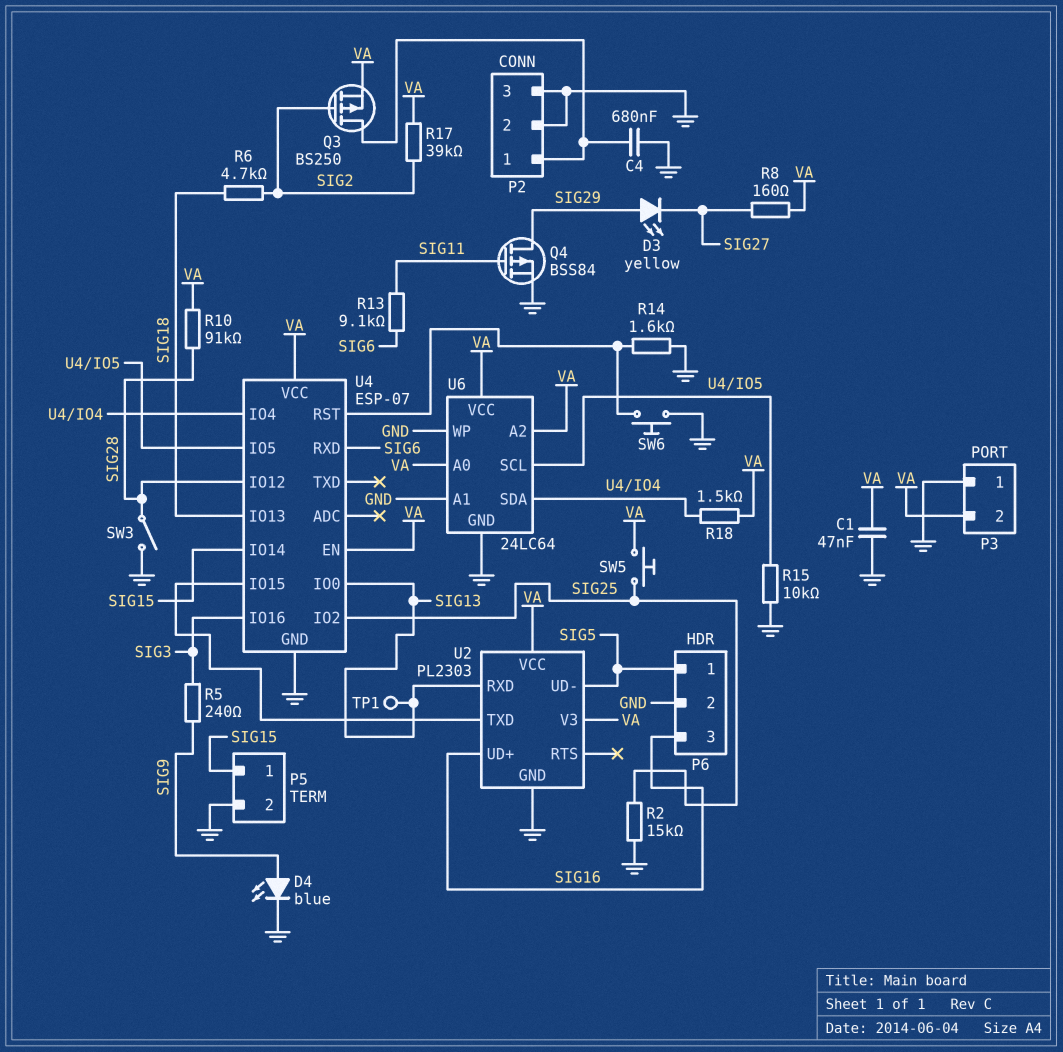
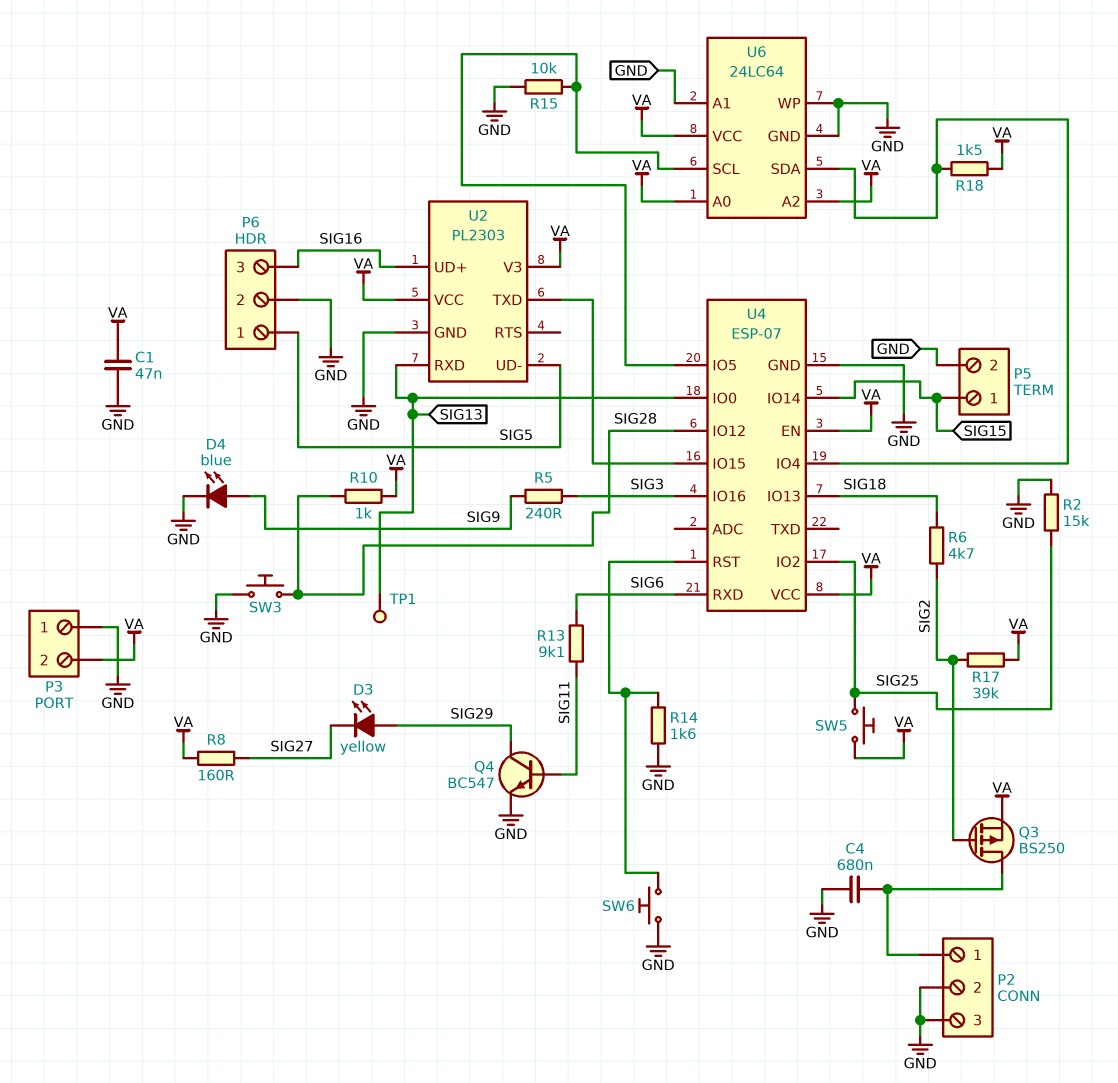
Q4: PMOS BSS84 (G SIG11, D SIG29, S GND) -> NPN BC547 (B SIG11, C SIG29, E GND)
R10: 91k (SIG28, VA) -> 1k (SIG28, VA)
SW3: switch (GND, SIG28) -> button (GND, SIG28)

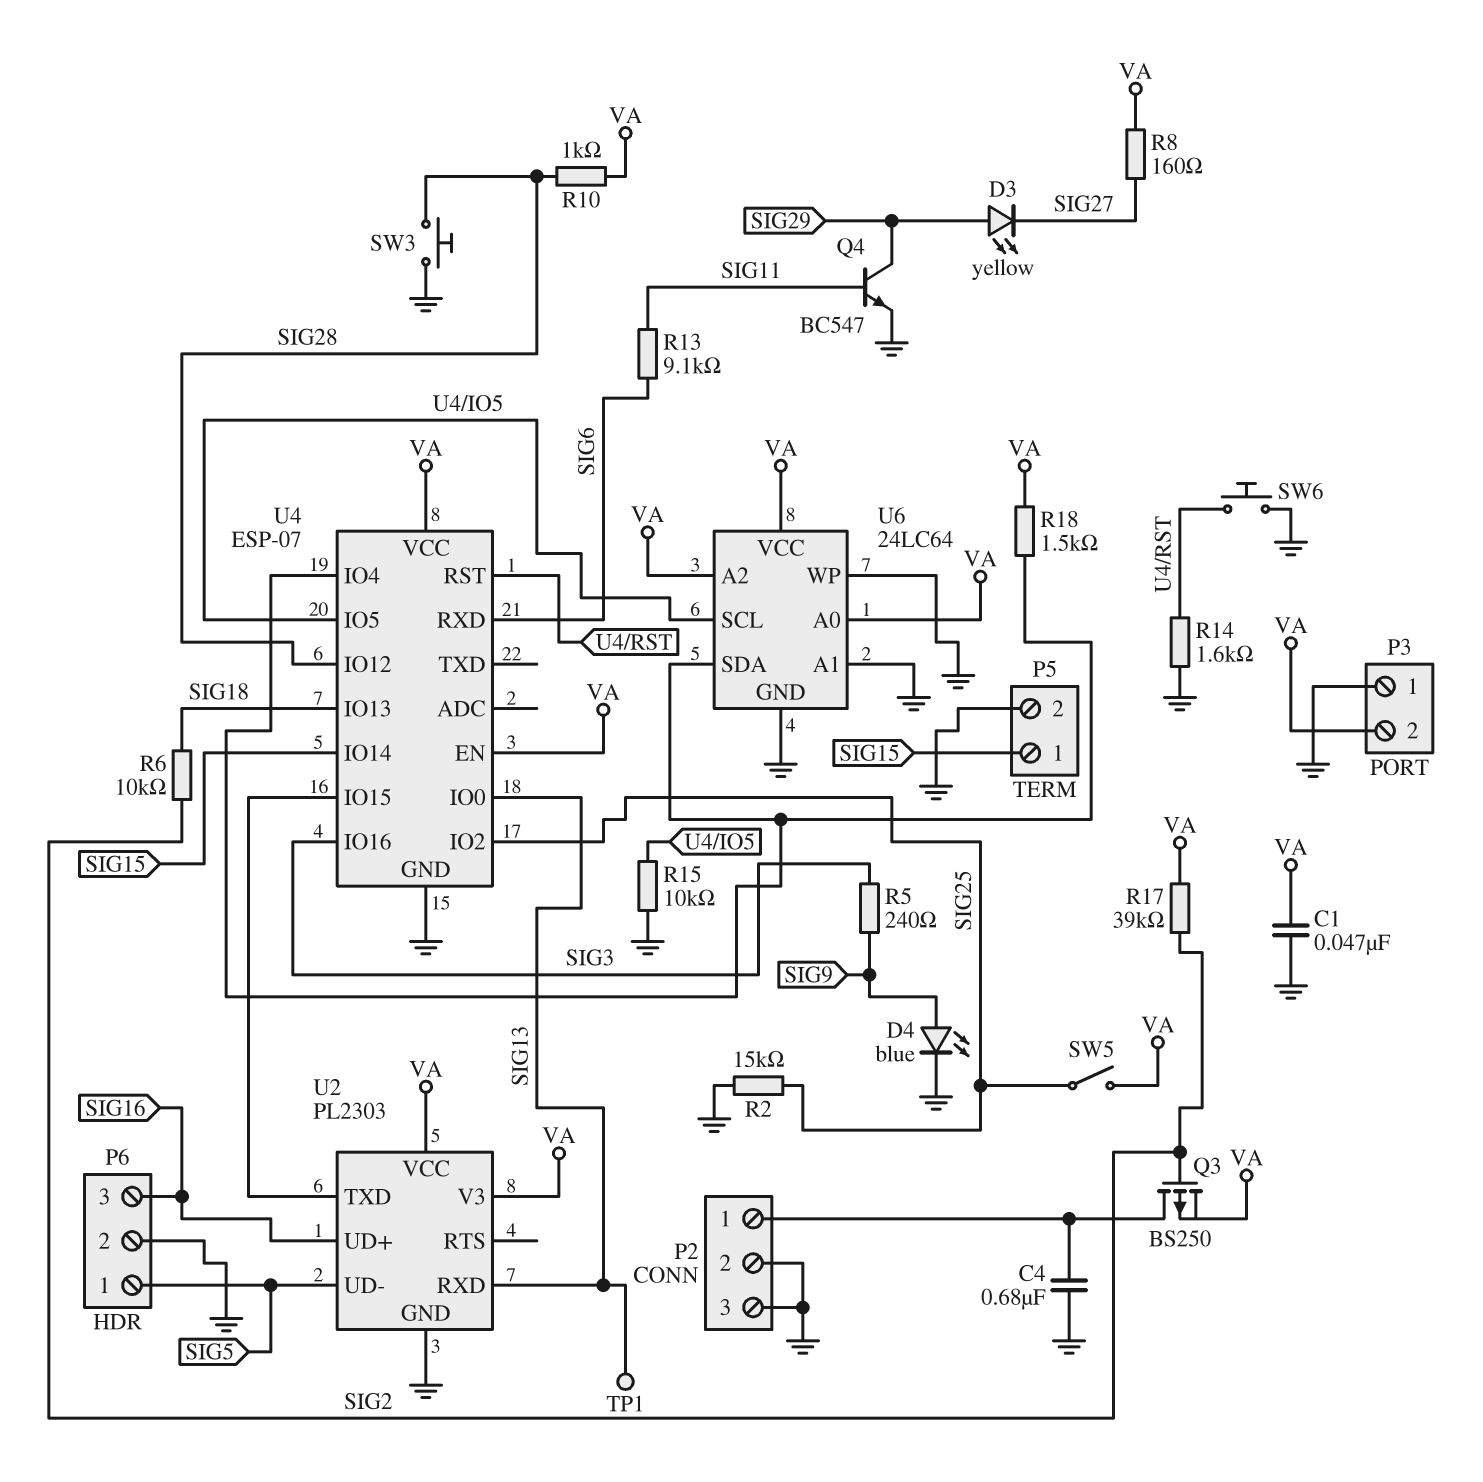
R6: 4.7k (SIG2, SIG18) -> 10k (SIG2, SIG18)
SW5: button (SIG25, VA) -> switch (SIG25, VA)

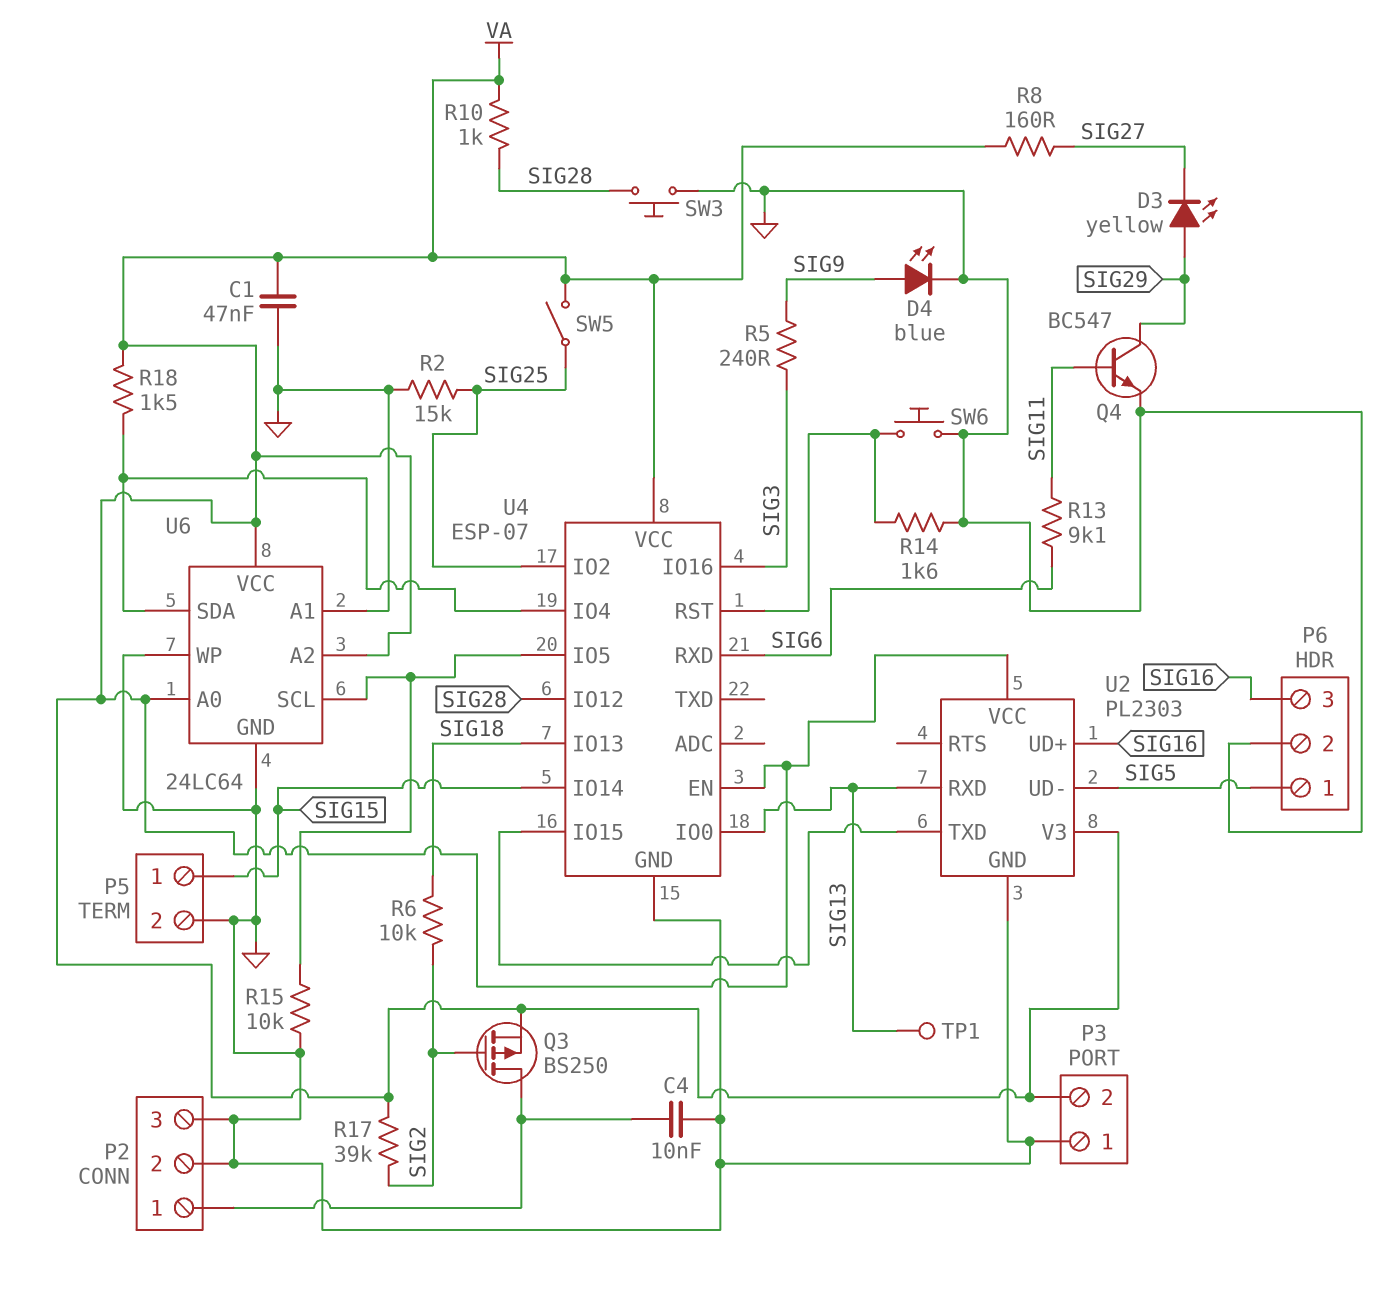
C4: 680nF (GND, P2/1) -> 10nF (GND, P2/1)

